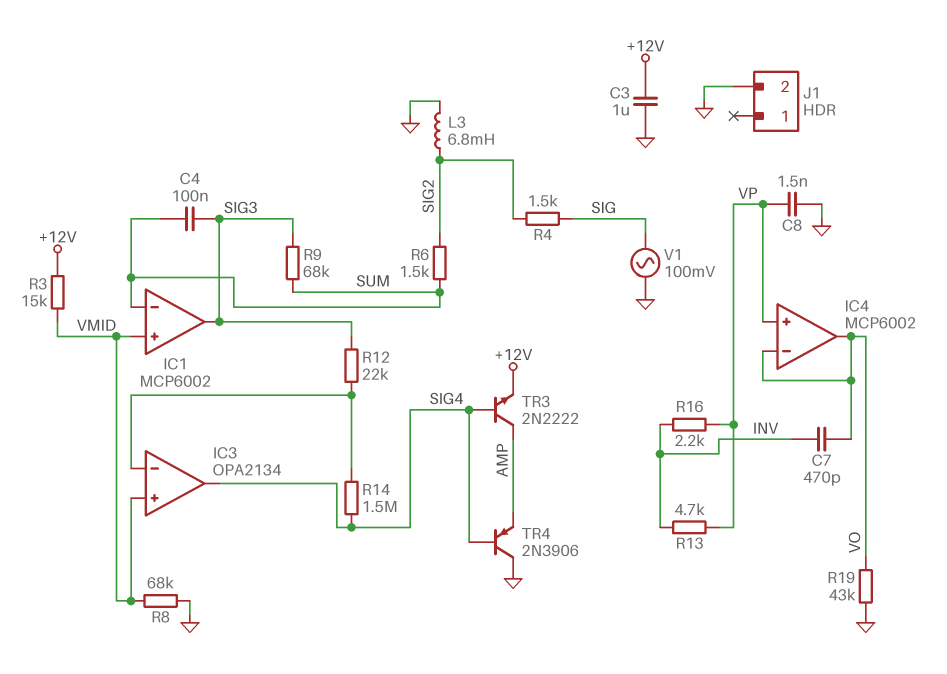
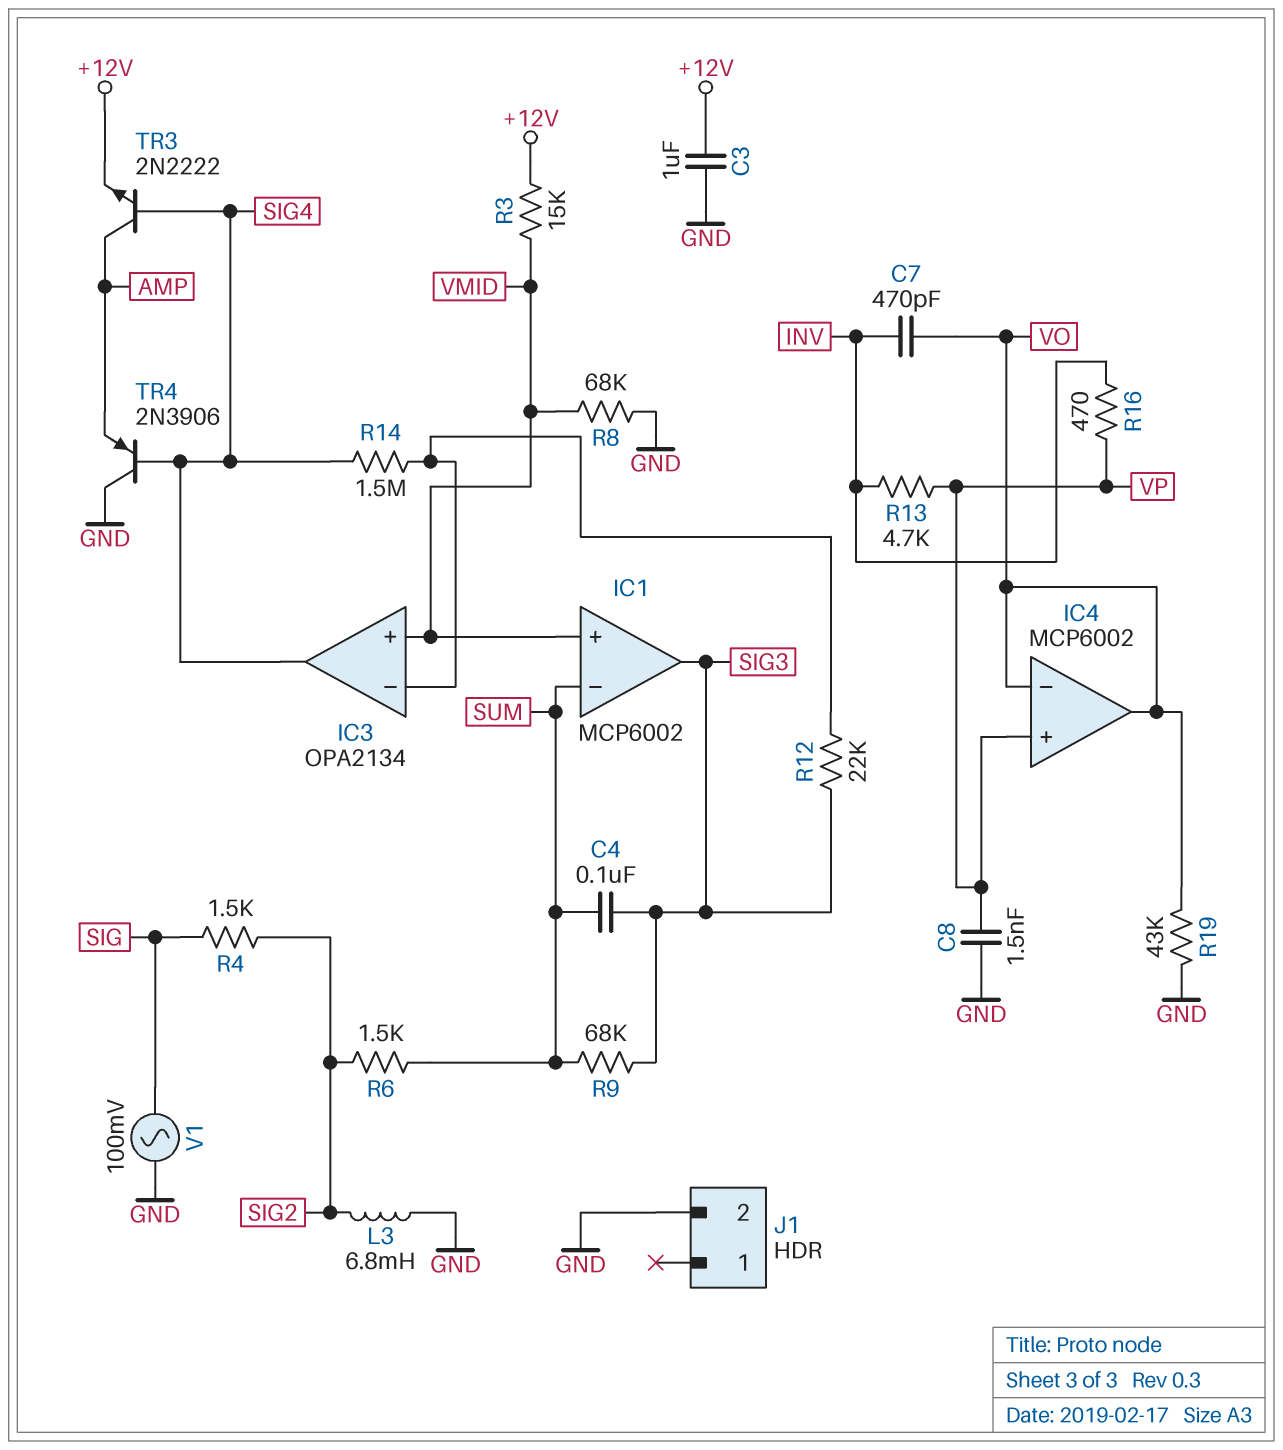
R16: 2.2k (INV, VP) -> 470 (INV, VP)

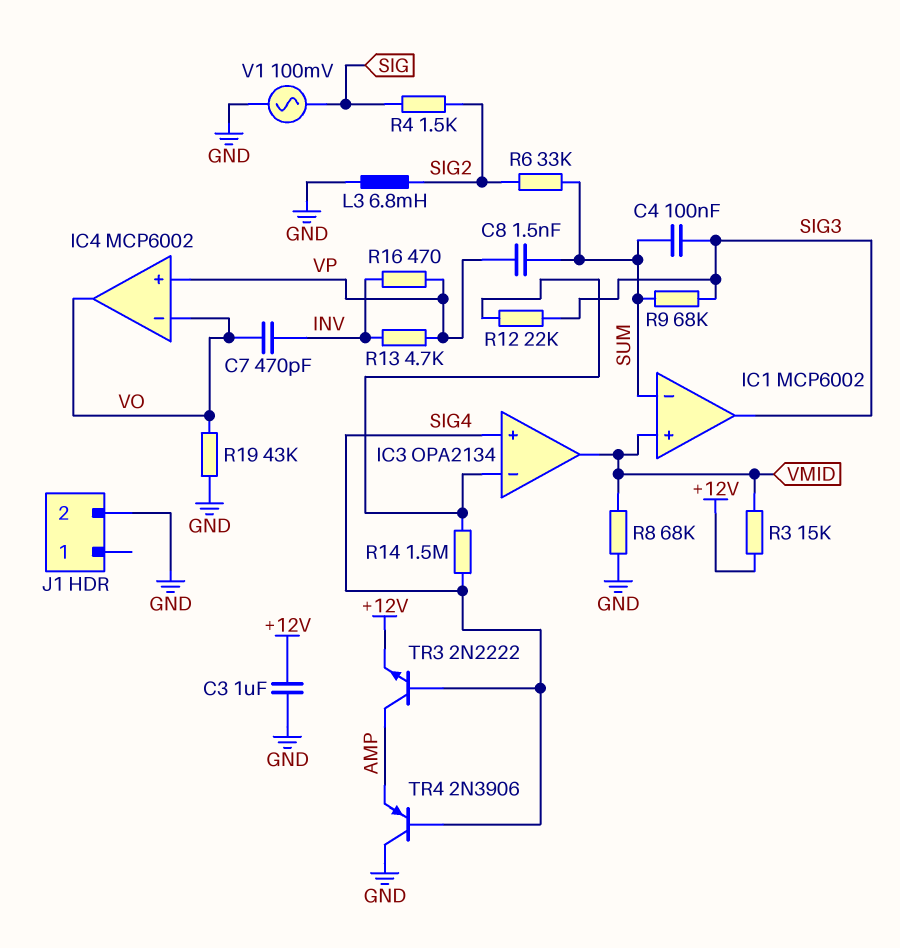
C8: 1.5nF (GND, VP) -> 1.5nF (SUM, VP)
IC3 pin in+: VMID -> SIG4
IC3 pin out: SIG4 -> VMID
R6: 1.5k (SIG2, SUM) -> 33k (SIG2, SUM)

